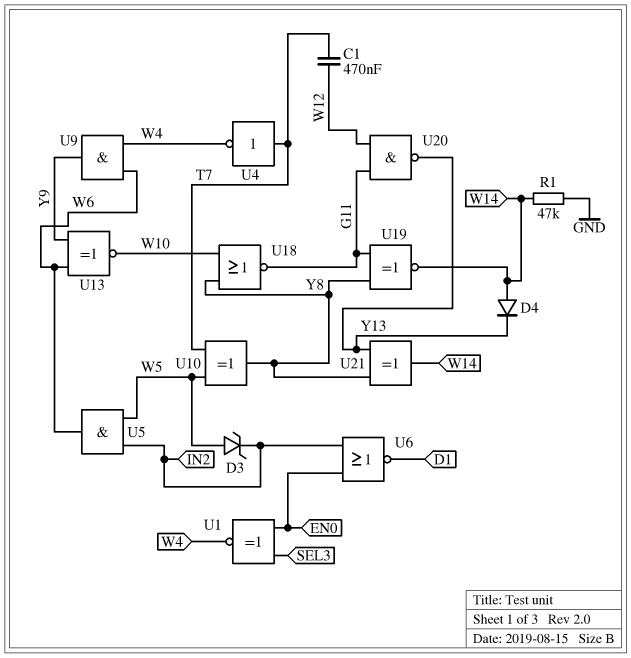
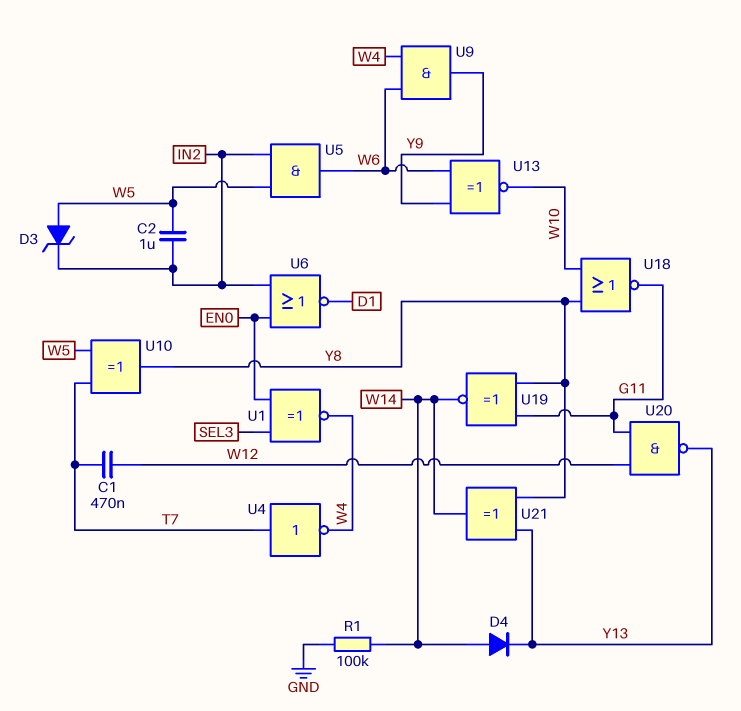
C2: none -> 1uF (IN2, W5)
R1: 47k (GND, W14) -> 100k (GND, W14)

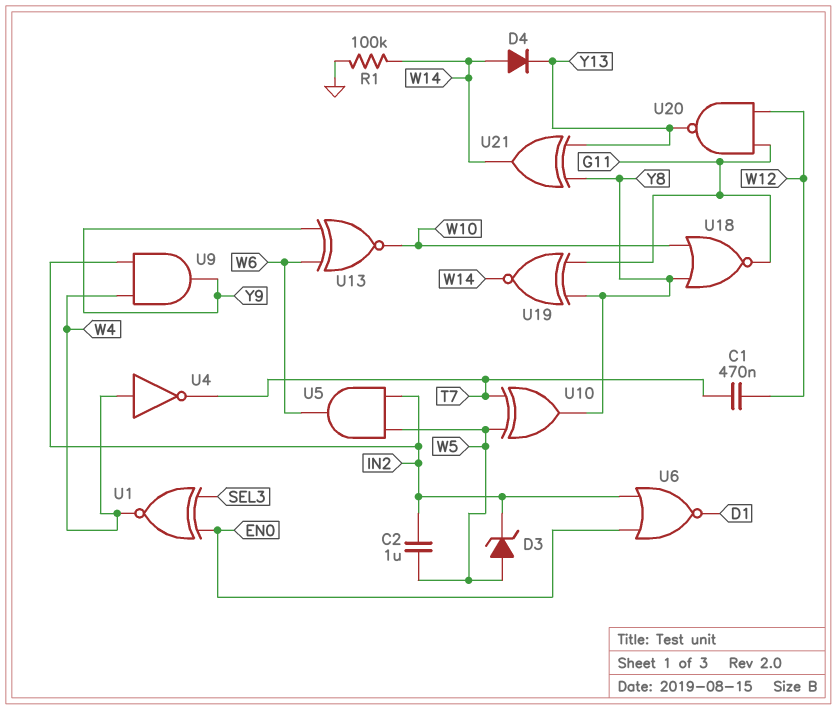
U4: NOT (in T7, out W4) -> NOT (in W4, out T7)
U9: AND (in W4, in W6, out Y9) -> AND (in IN2, in W4, out Y9)

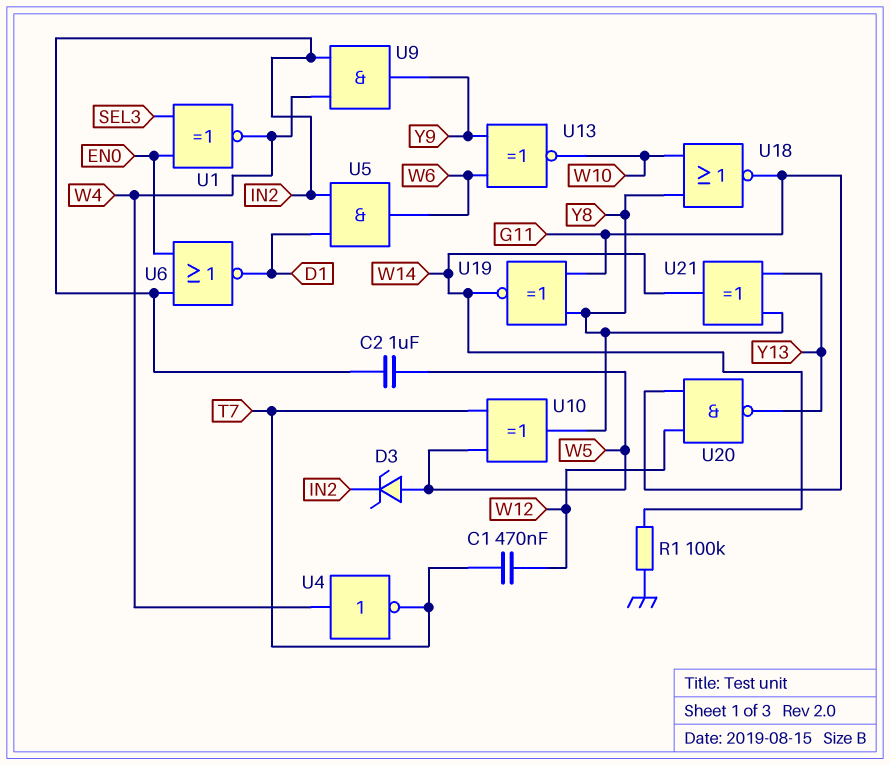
D4: diode (A W14, K Y13) -> none
U5: AND (in IN2, in W5, out W6) -> AND (in D1, in IN2, out W6)

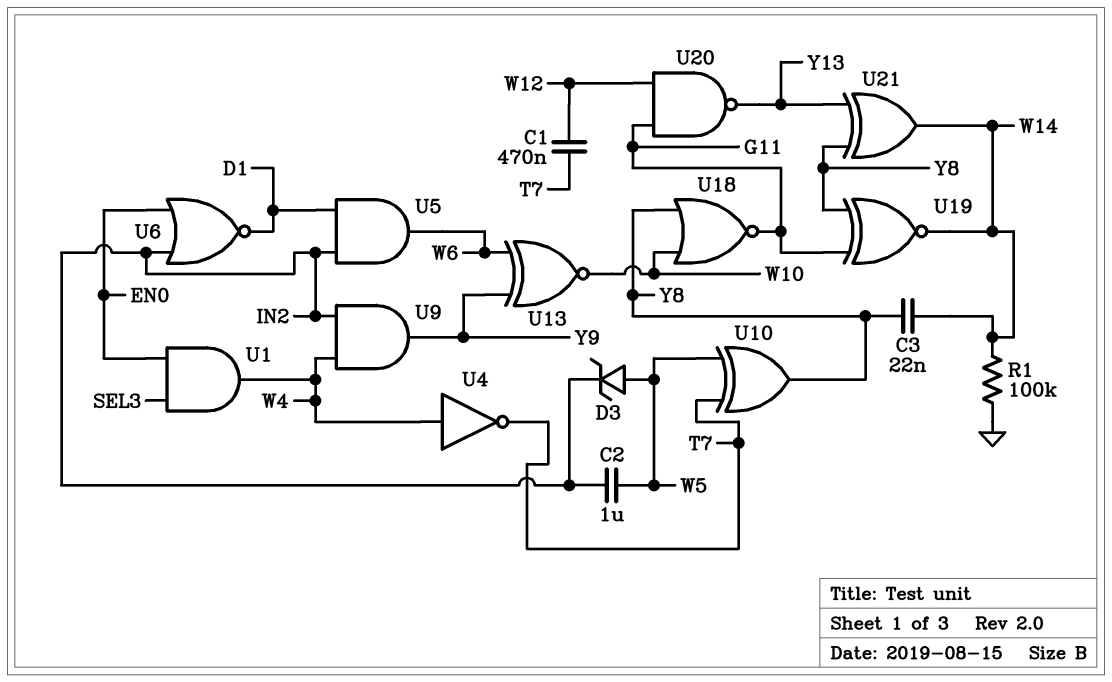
C3: none -> 22nF (W14, Y8)
U1: XNOR (in EN0, in SEL3, out W4) -> AND (in EN0, in SEL3, out W4)

